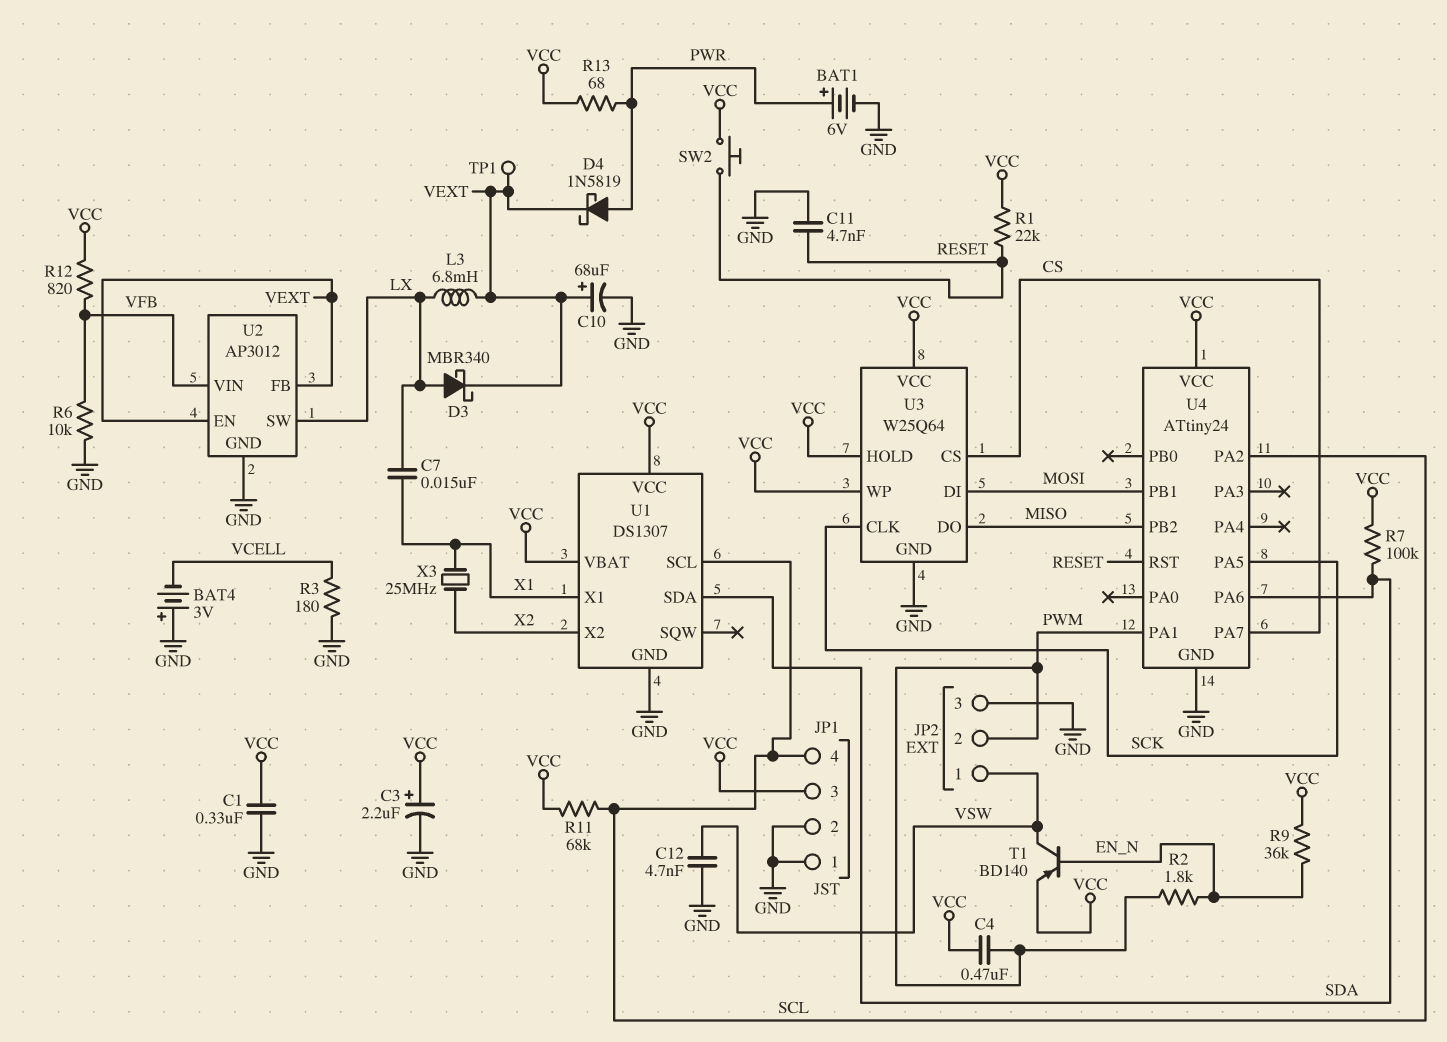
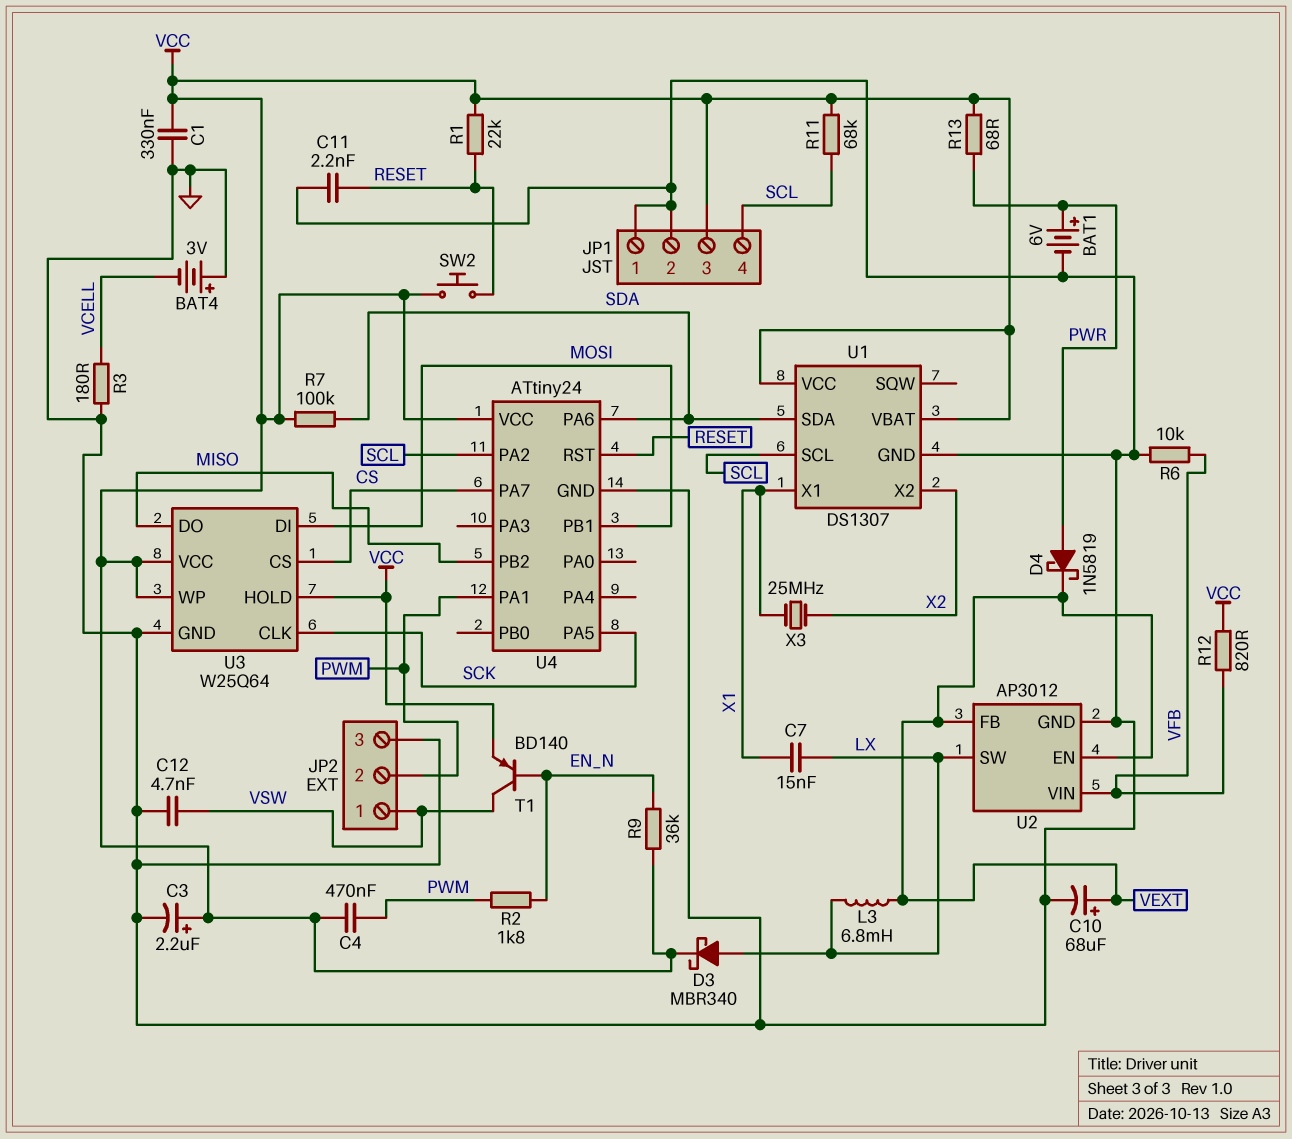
C11: 4.7nF (GND, RESET) -> 2.2nF (GND, RESET)
D3: schottky MBR340 (A LX, K VEXT) -> schottky MBR340 (A LX, K VCC)
TP1: test point (VEXT) -> none

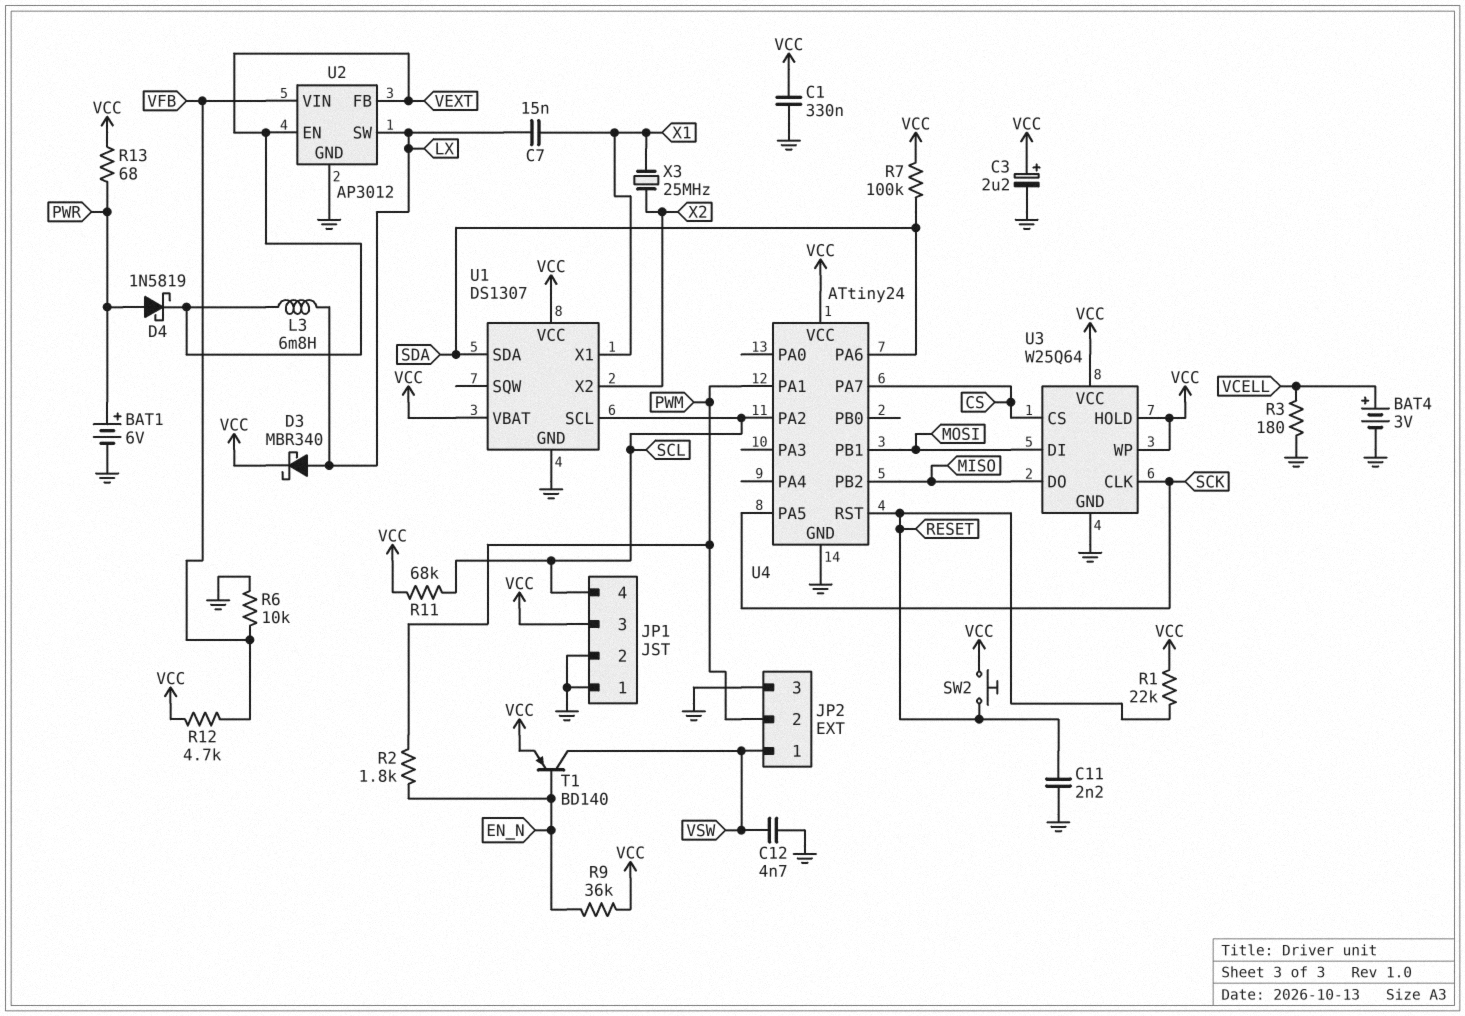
BAT4: 3V (plus GND, minus VCELL) -> 3V (plus VCELL, minus GND)
C4: 470nF (PWM, VCC) -> none
C10: 68uF (plus VEXT, minus GND) -> none
R12: 820 (VCC, VFB) -> 4.7k (VCC, VFB)

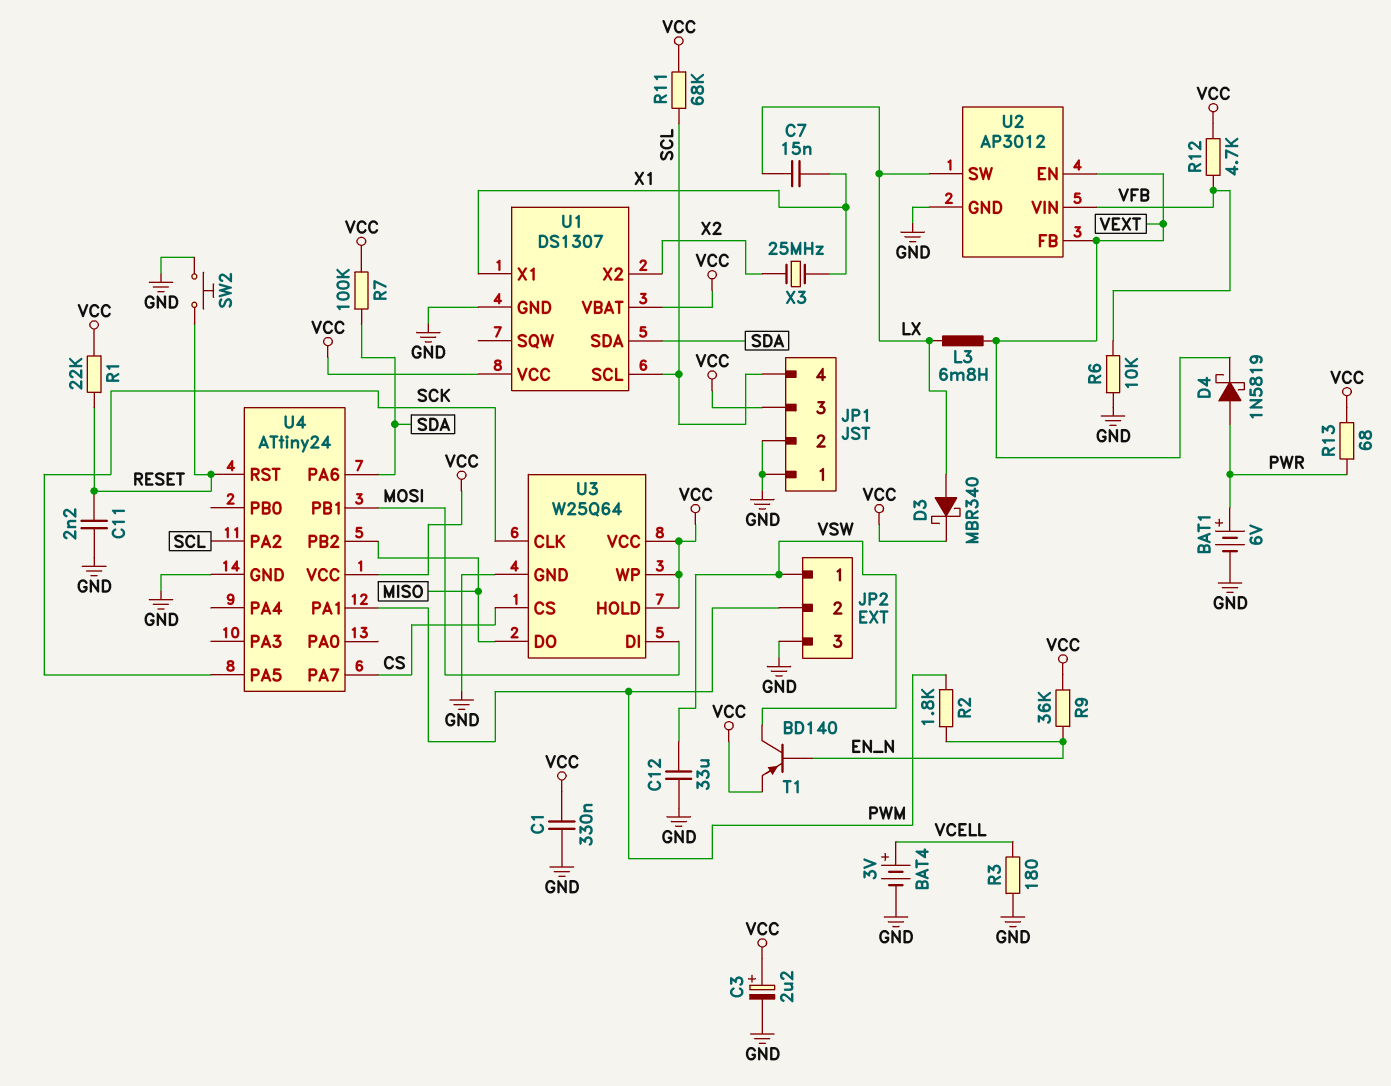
C12: 4.7nF (GND, VSW) -> 33uF (GND, VSW)
SW2: button (RESET, VCC) -> button (GND, RESET)

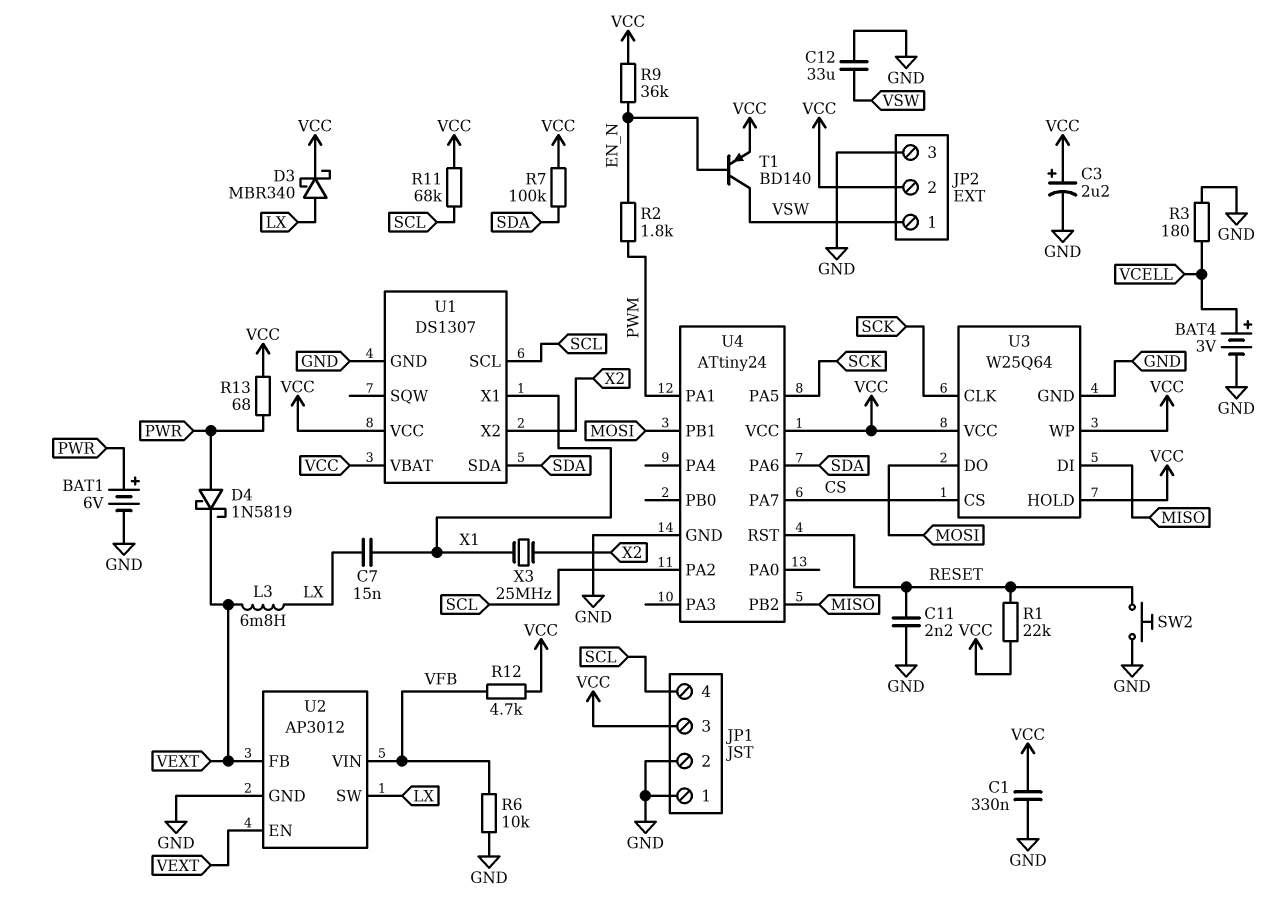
JP2 pin 2: PWM -> VCC
U3 pin DI: MOSI -> MISO
U3 pin DO: MISO -> MOSI

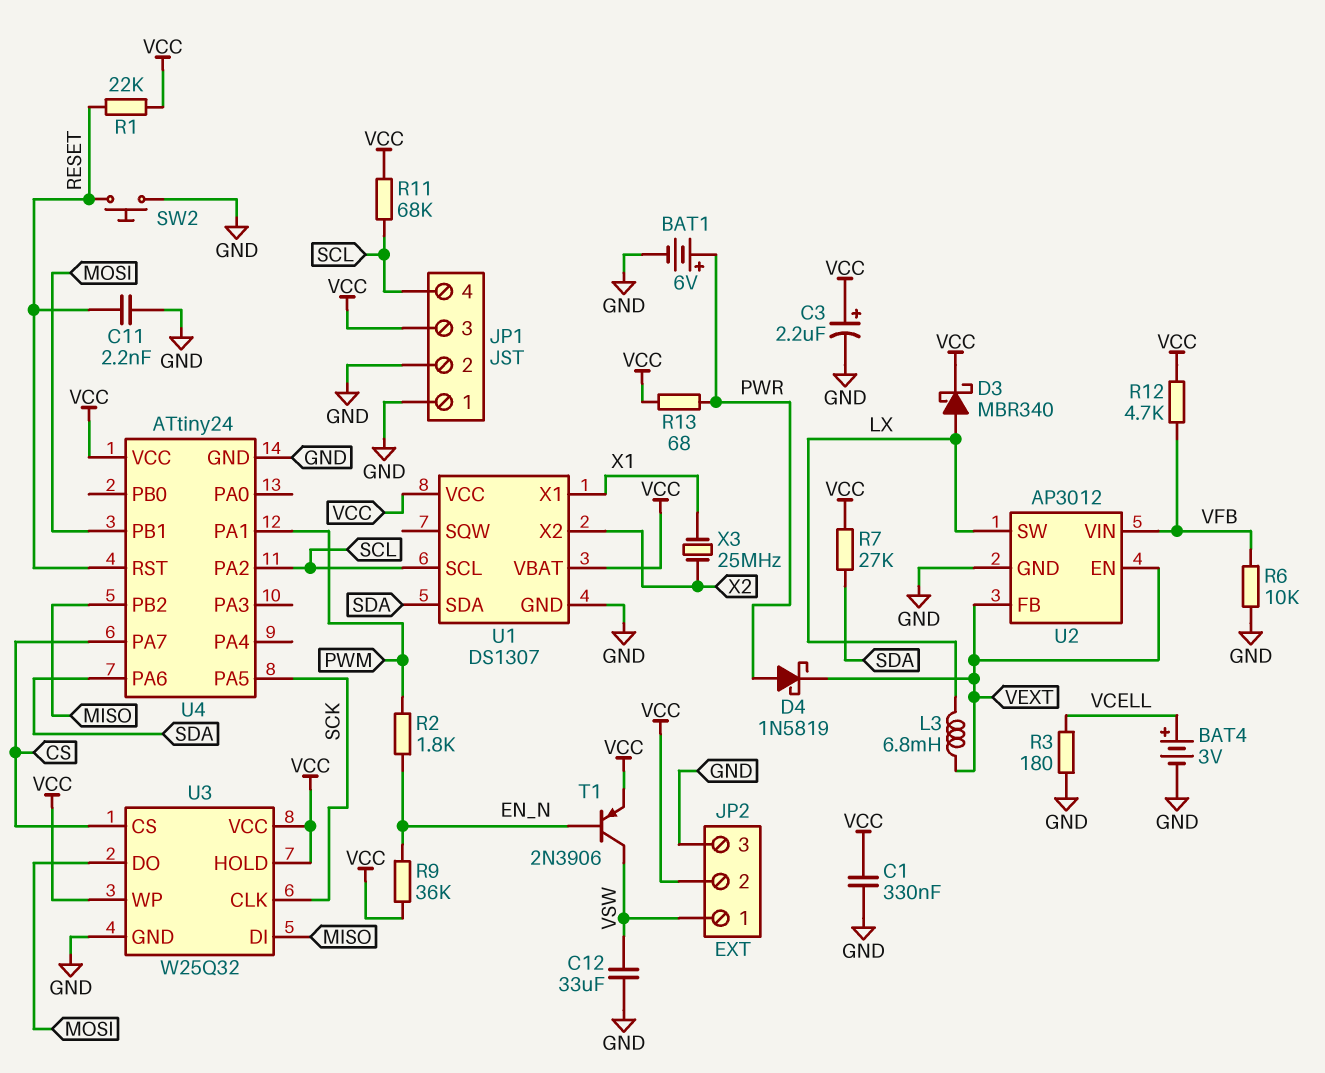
C7: 15nF (LX, X1) -> none
R7: 100k (SDA, VCC) -> 27k (SDA, VCC)
T1: PNP BD140 (B EN_N, C VSW, E VCC) -> PNP 2N3906 (B EN_N, C VSW, E VCC)
U3: W25Q64 -> W25Q32

